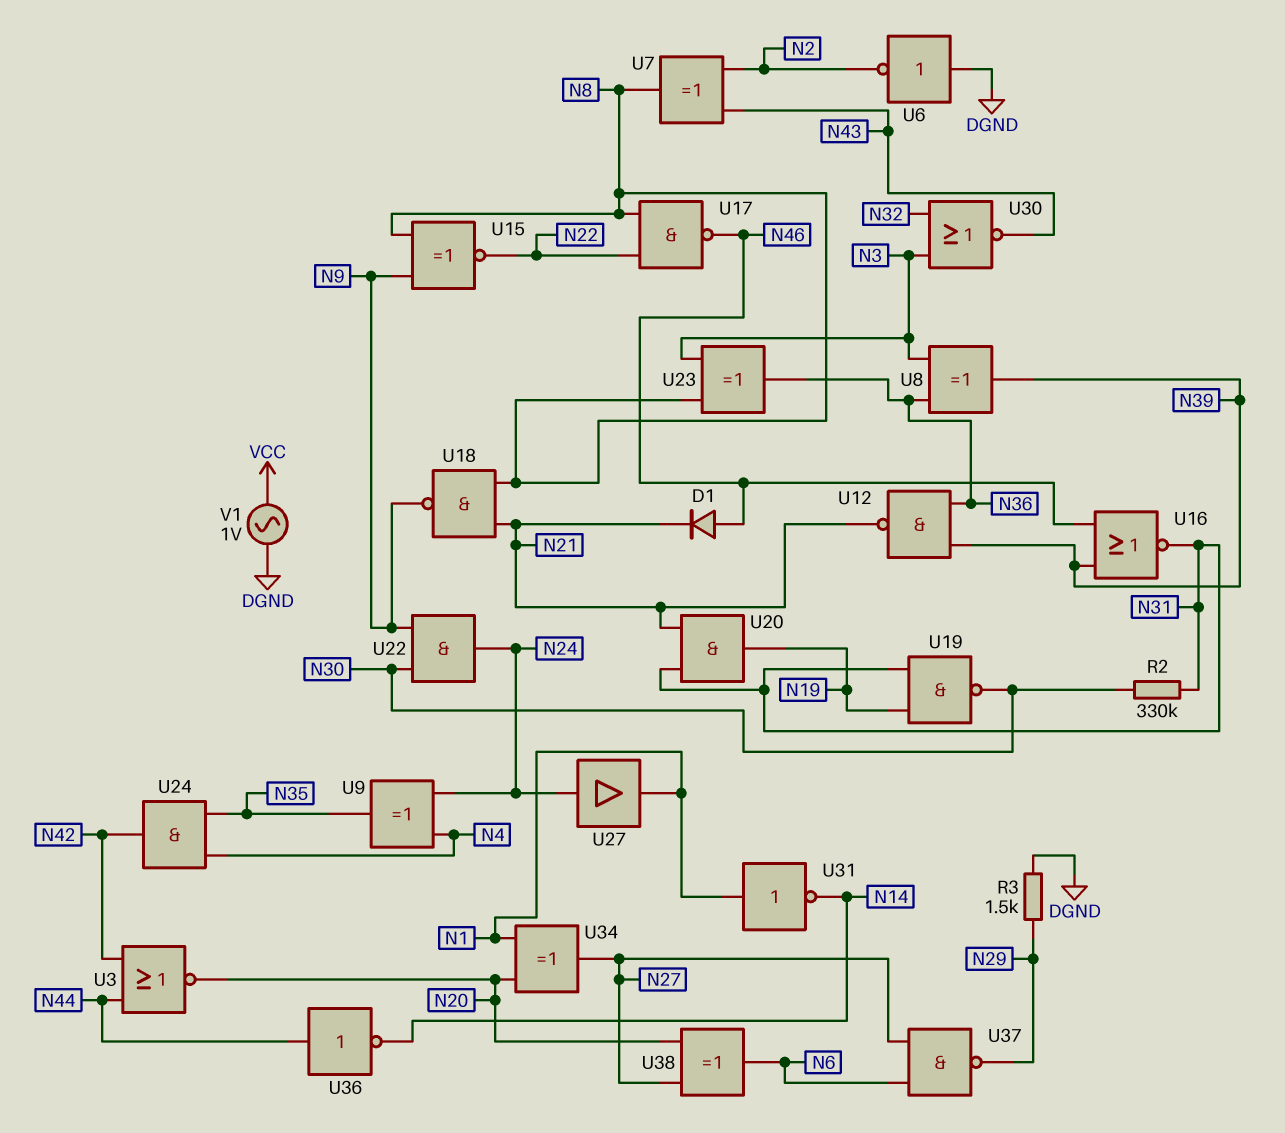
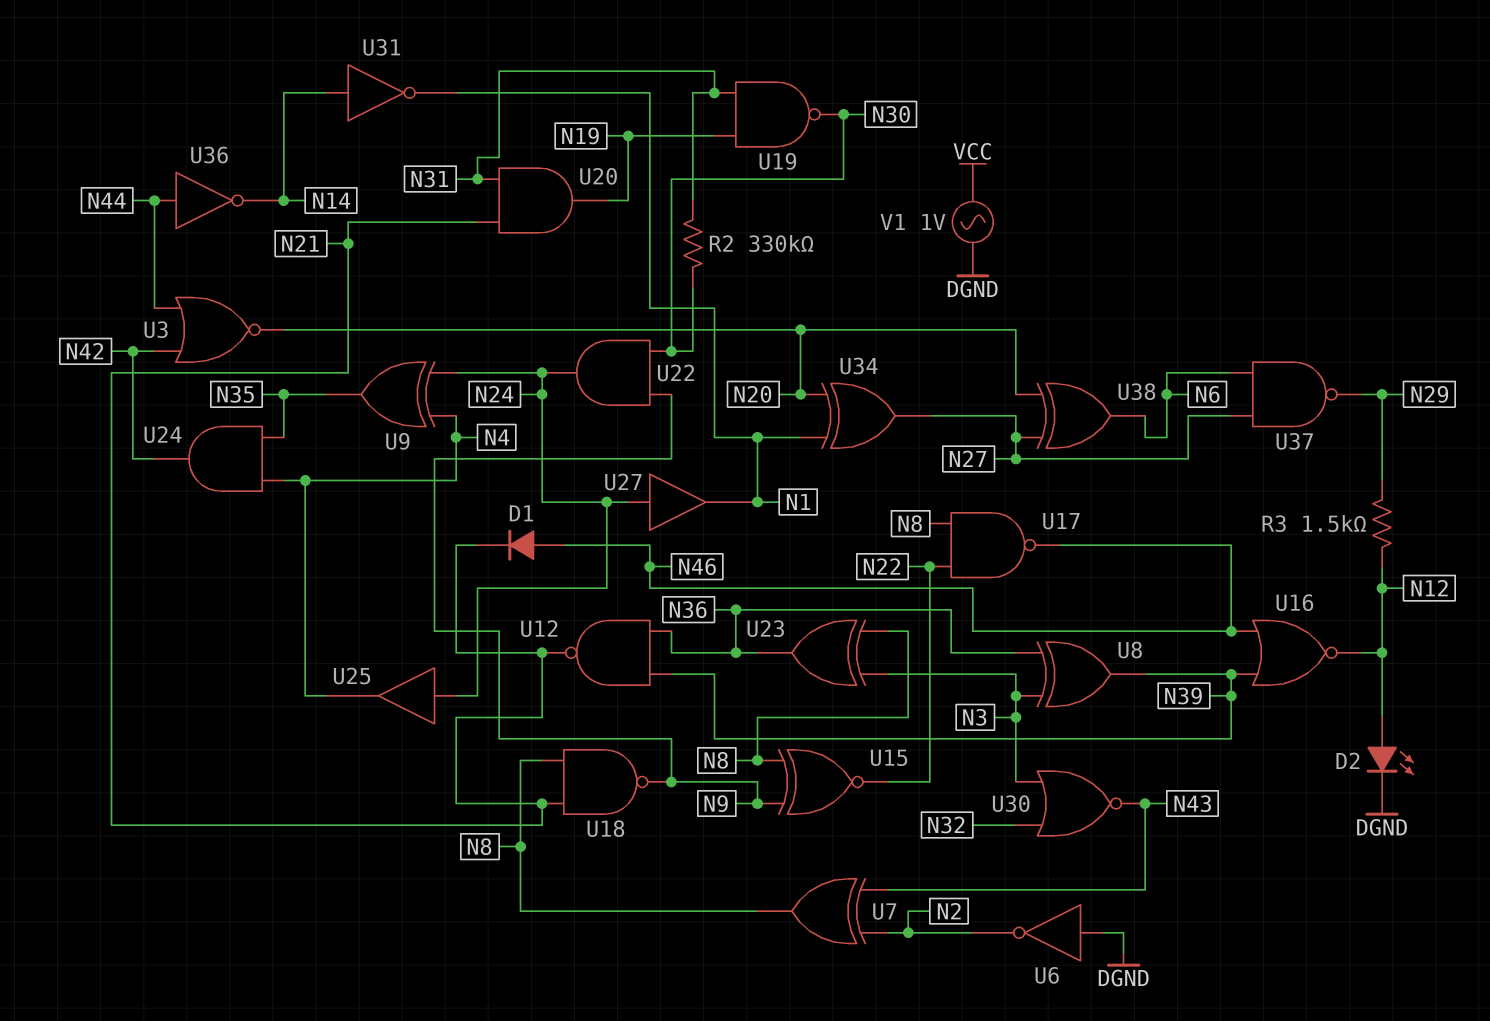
D2: none -> LED (A N12, K DGND)
R3: 1.5k (DGND, N29) -> 1.5k (N12, N29)
U16: NOR (in N39, in N46, out N31) -> NOR (in N39, in N46, out N12)
U25: none -> buffer (in N24, out N4)
U31: NOT (in N1, out N14) -> NOT (in N14, out N1)

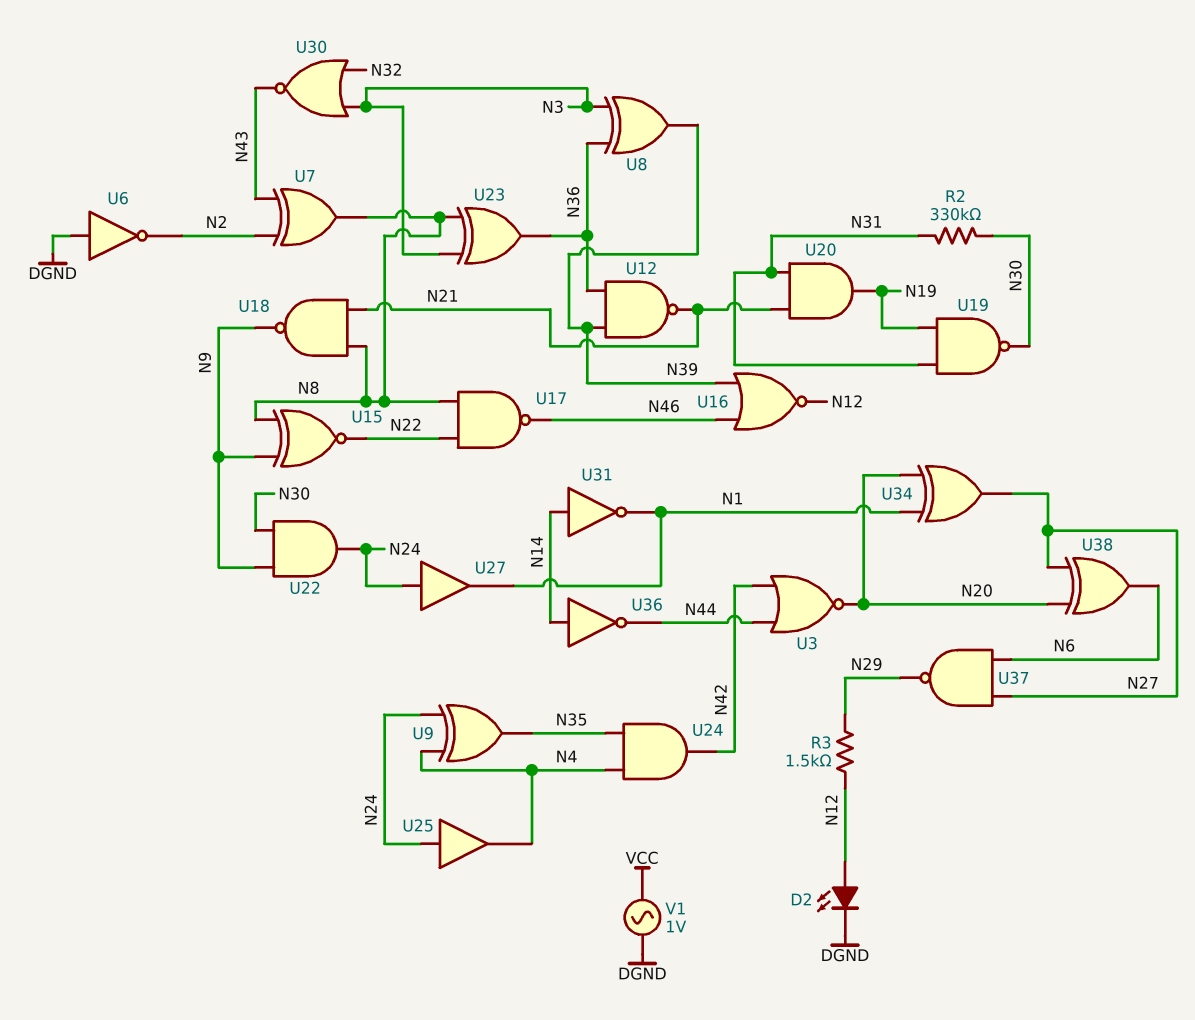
D1: diode (A N46, K N21) -> none
U36: NOT (in N44, out N14) -> NOT (in N14, out N44)

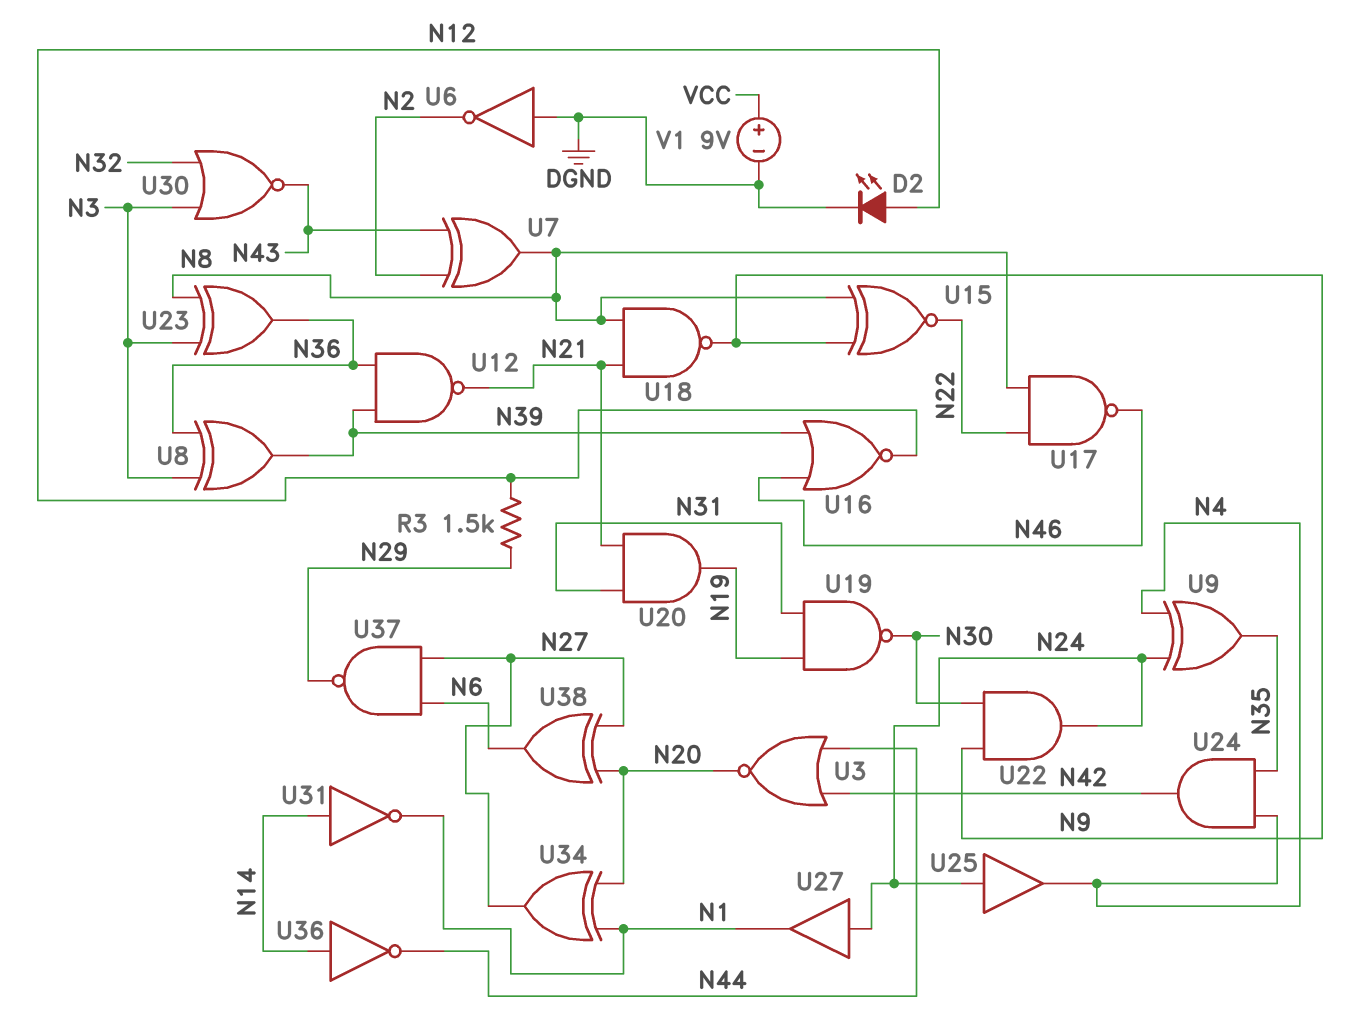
R2: 330k (N30, N31) -> none
V1: AC 1V (DGND, VCC) -> 9V (plus VCC, minus DGND)

